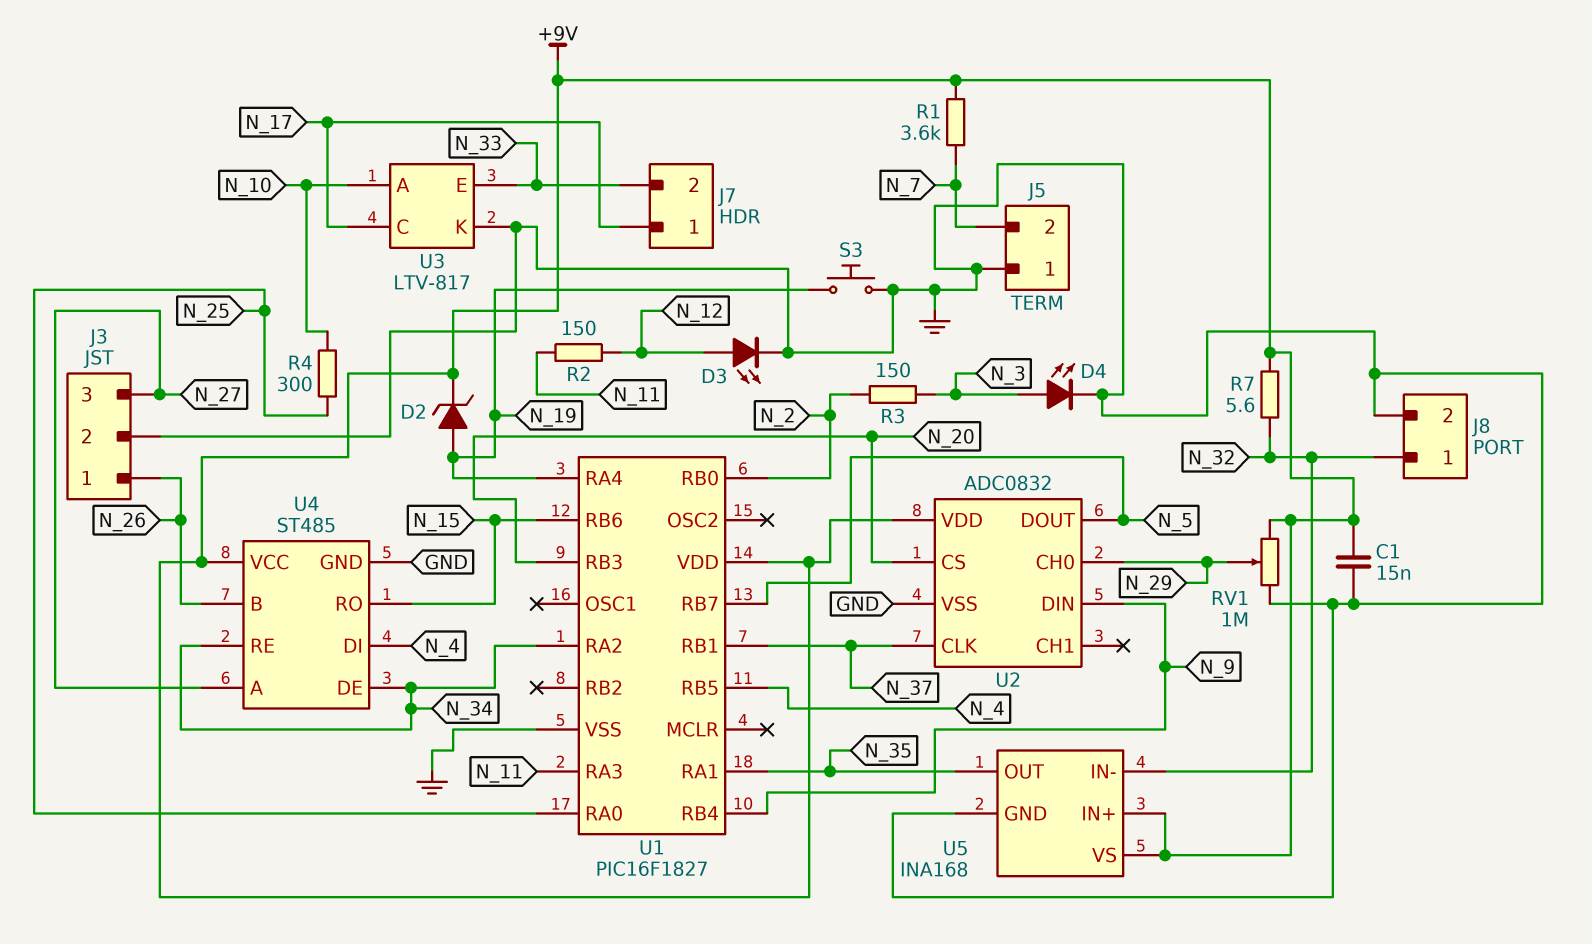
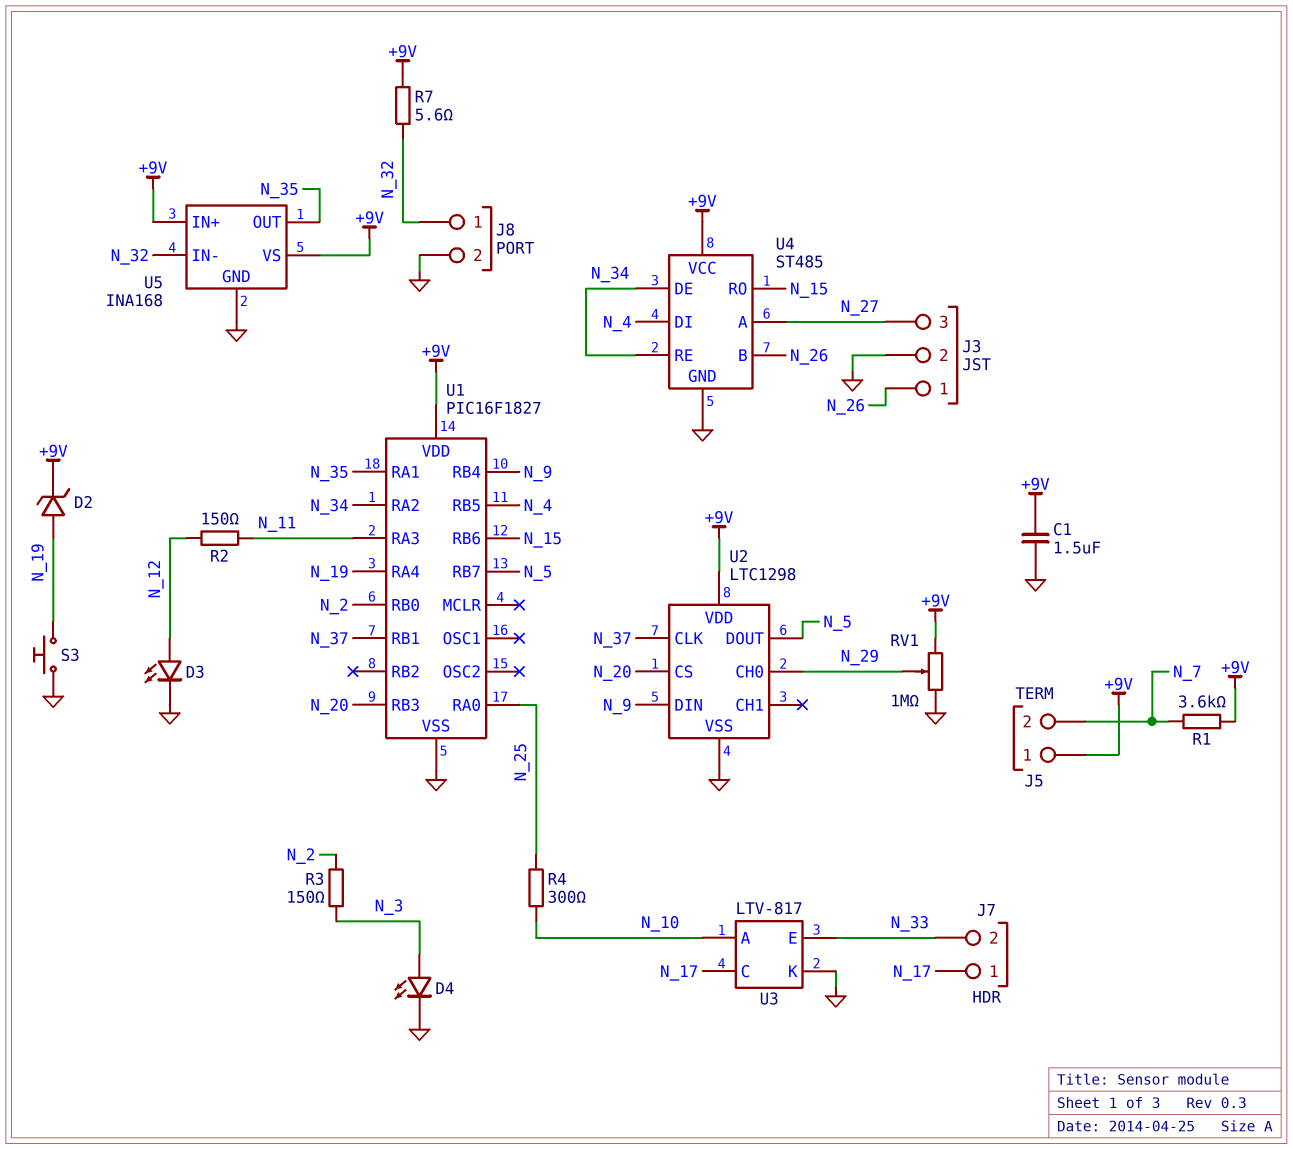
C1: 15nF (+9V, GND) -> 1.5uF (+9V, GND)
J5 pin 1: GND -> +9V
U2: ADC0832 -> LTC1298

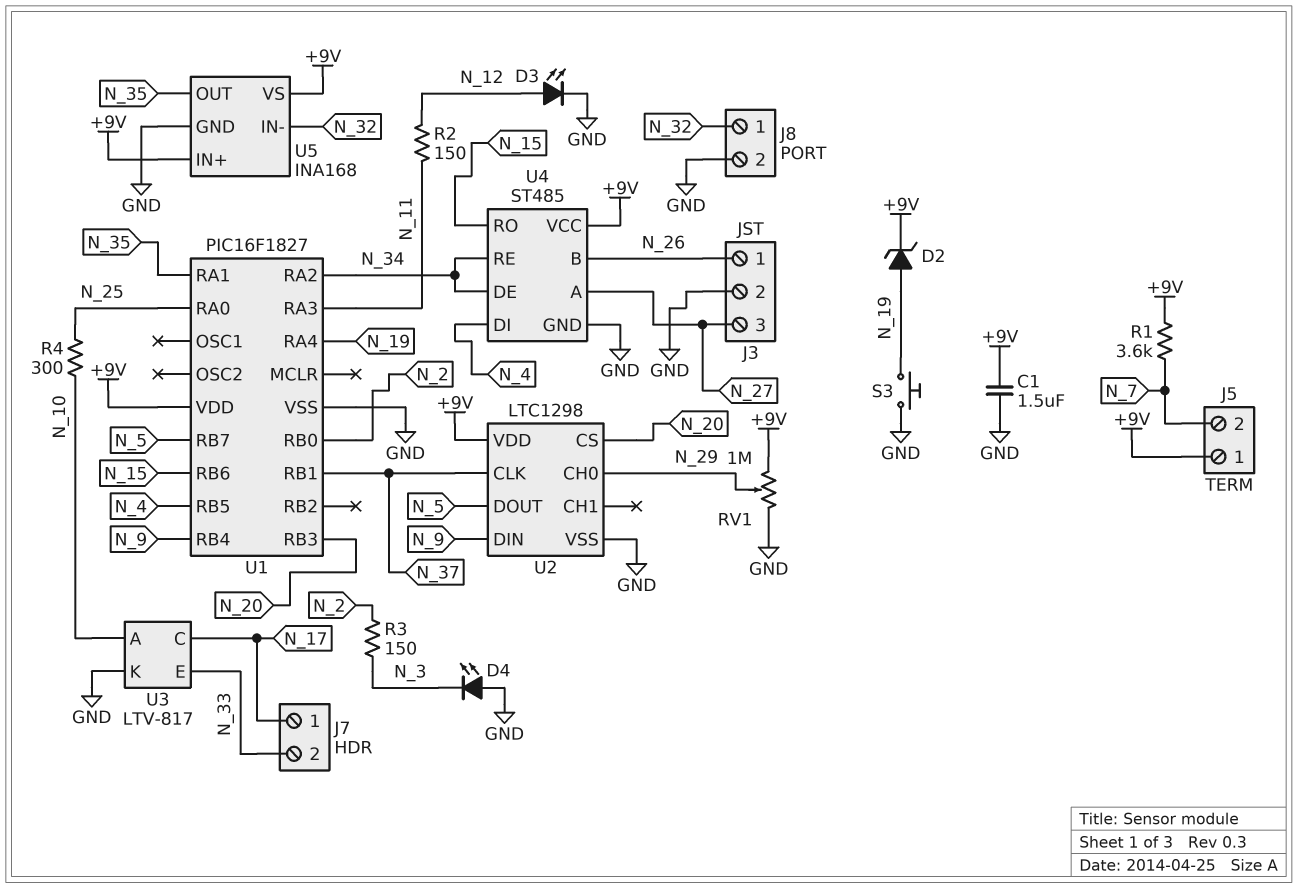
D4: LED (A N_3, K GND) -> LED (A GND, K N_3)
R7: 5.6 (+9V, N_32) -> none

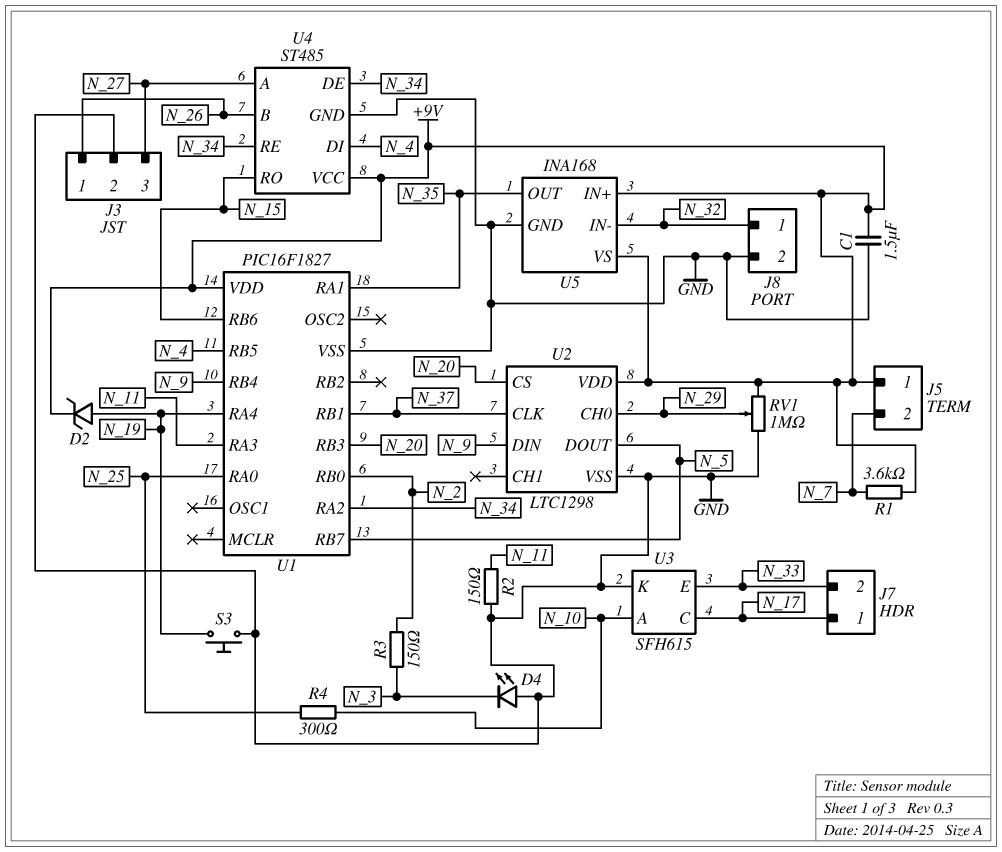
D3: LED (A N_12, K GND) -> none
R2: 150 (N_11, N_12) -> 150 (GND, N_11)
U3: LTV-817 -> SFH615

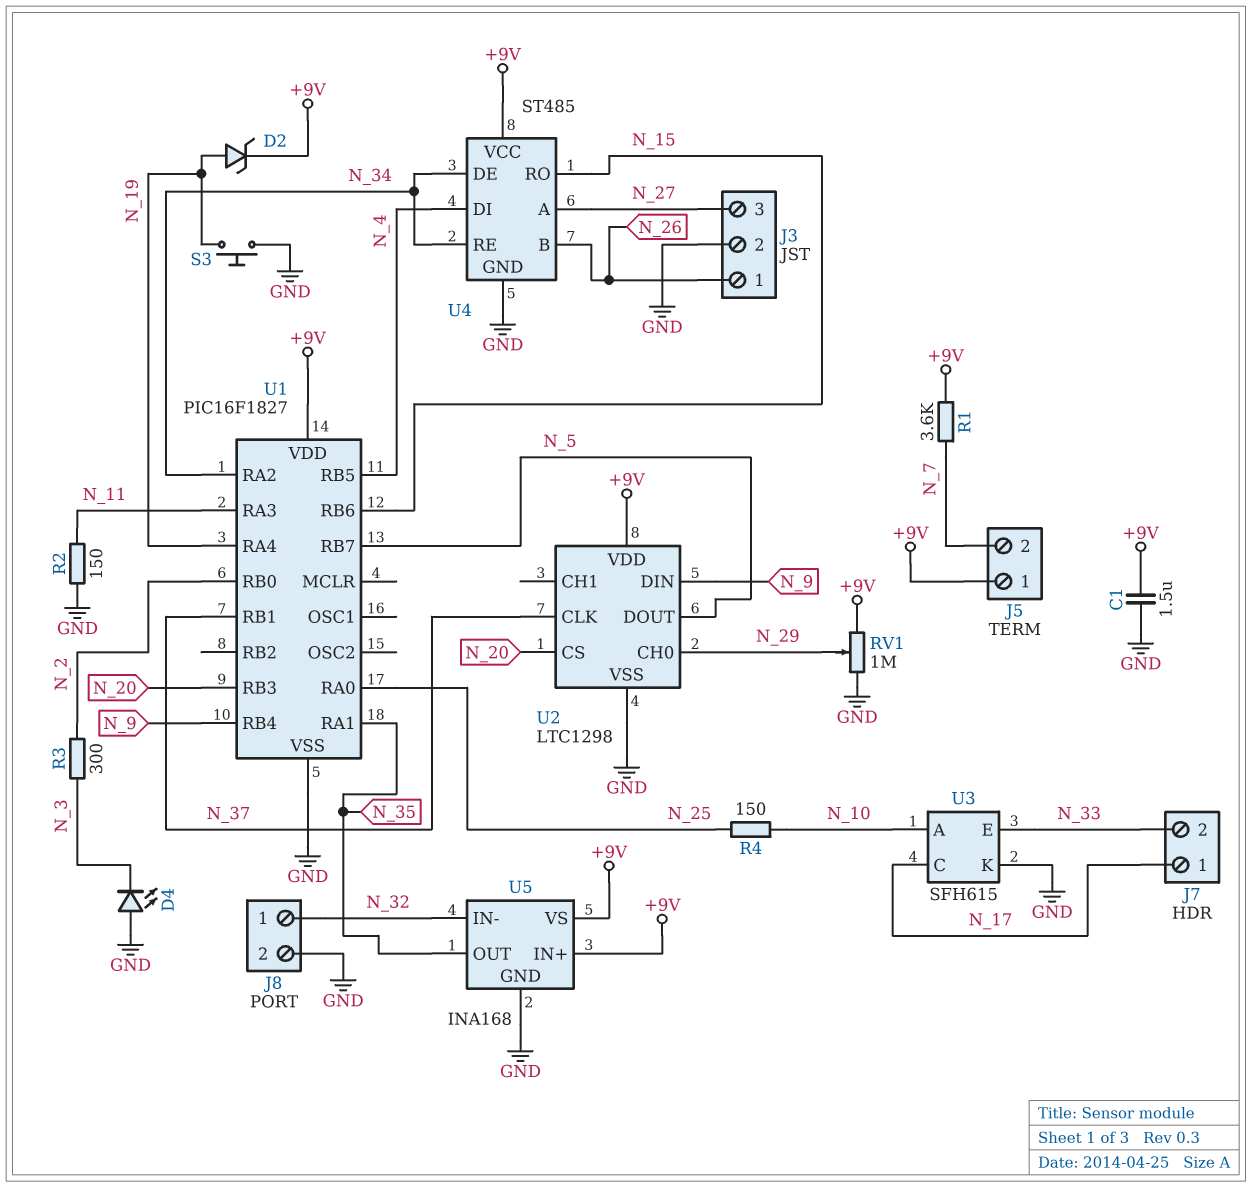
R3: 150 (N_2, N_3) -> 300 (N_2, N_3)
R4: 300 (N_10, N_25) -> 150 (N_10, N_25)

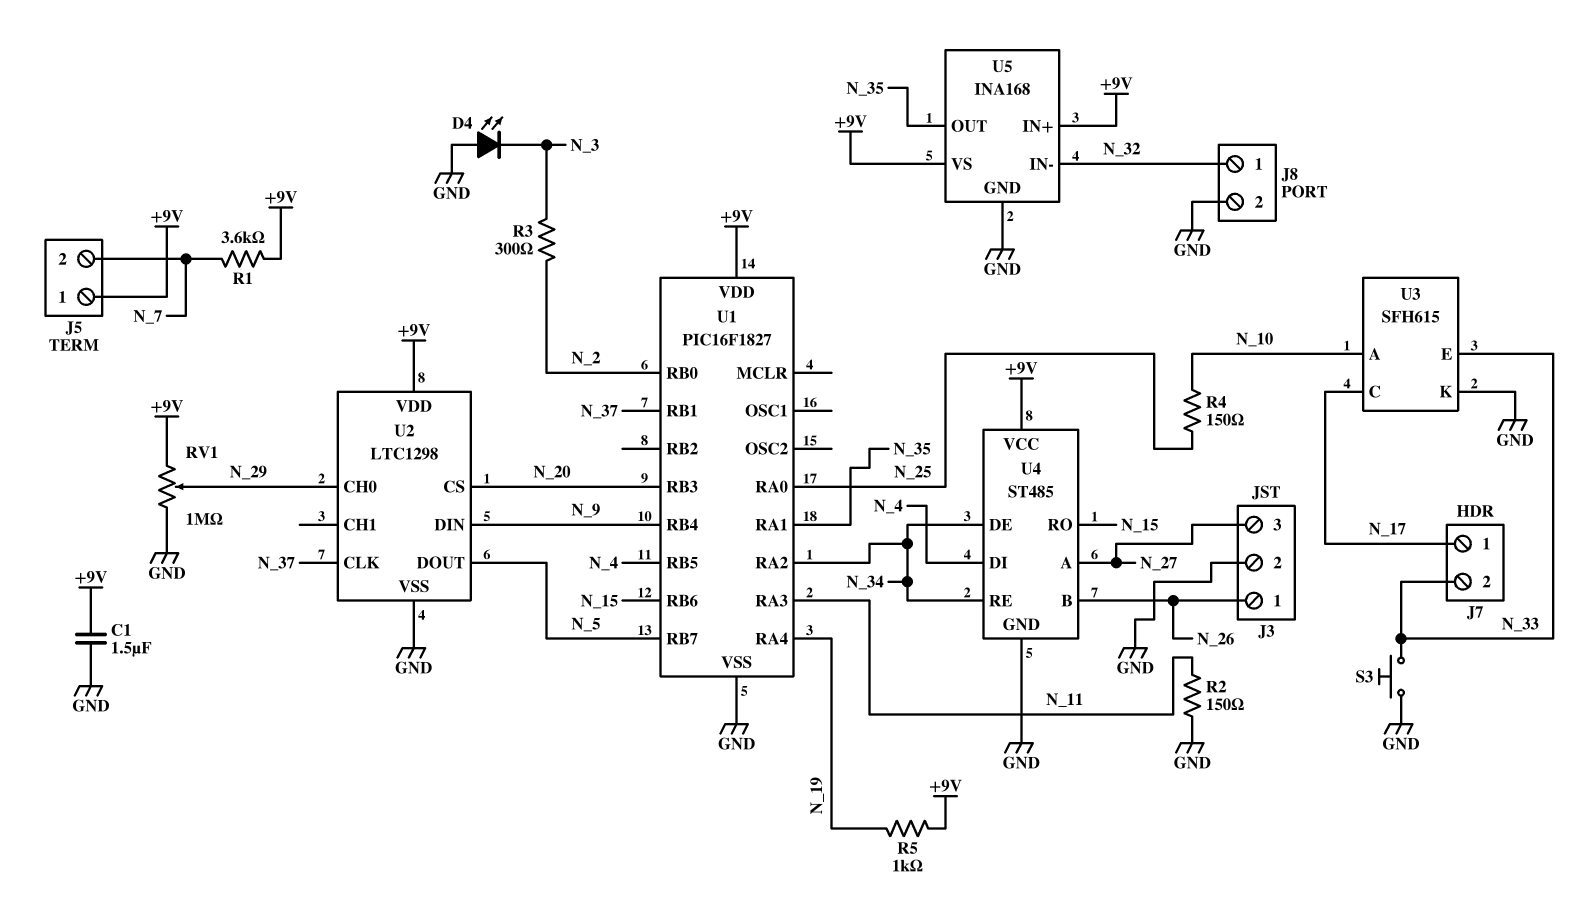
D2: zener (A N_19, K +9V) -> none
R5: none -> 1k (+9V, N_19)
S3: button (GND, N_19) -> button (GND, N_33)

